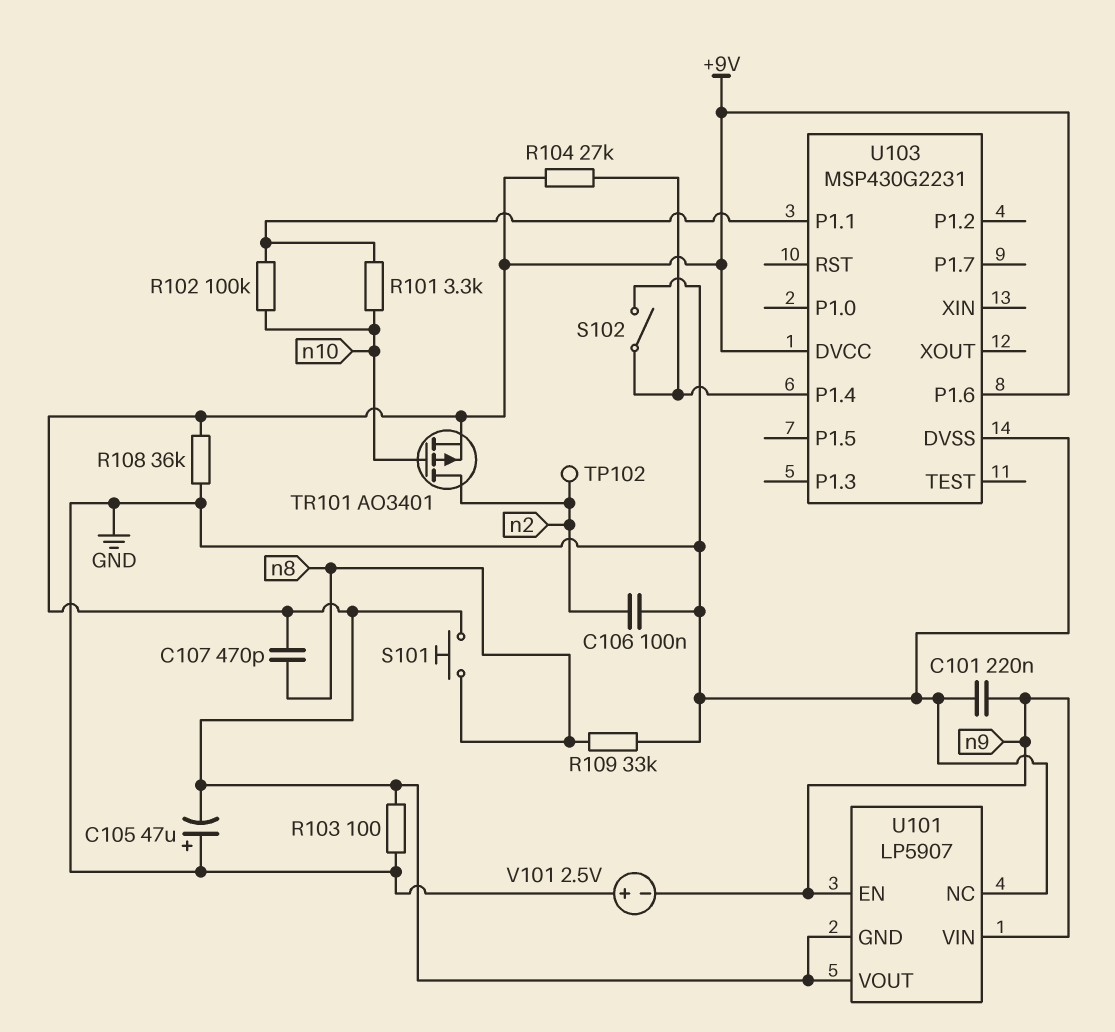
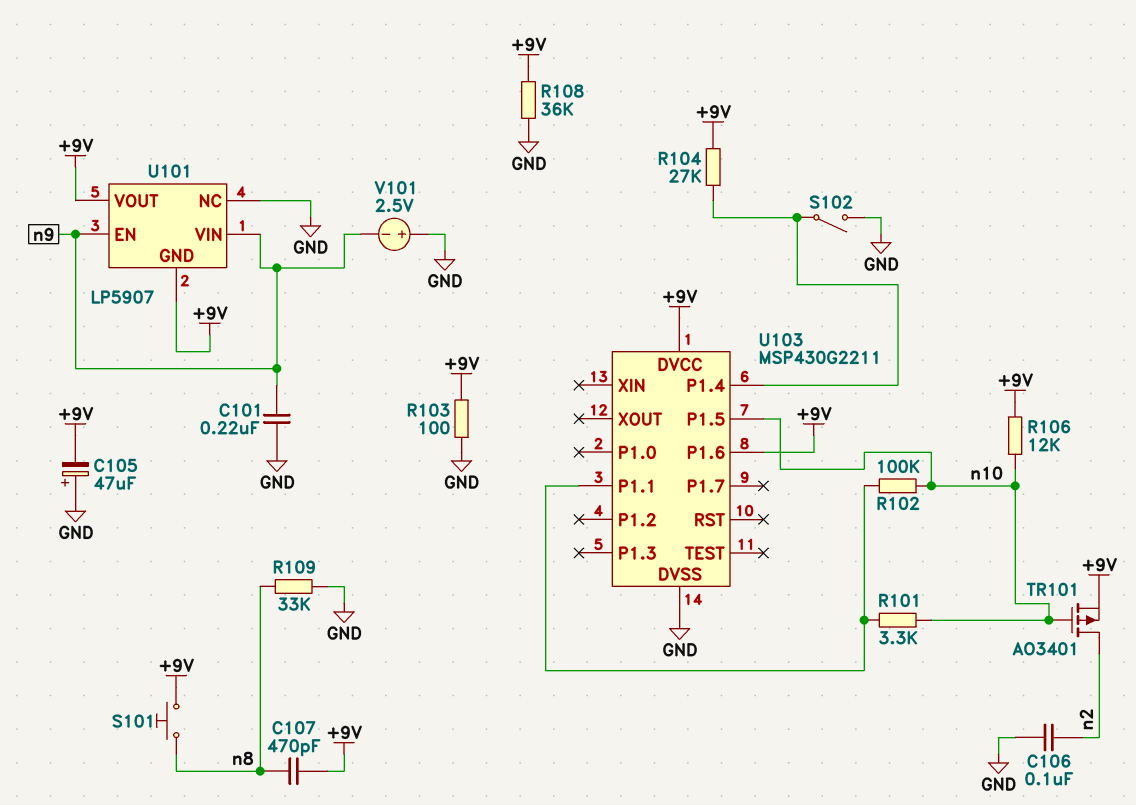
R106: none -> 12k (+9V, n10)
TP102: test point (n2) -> none
U103: MSP430G2231 -> MSP430G2211
U103 pin P1.5: none -> n10

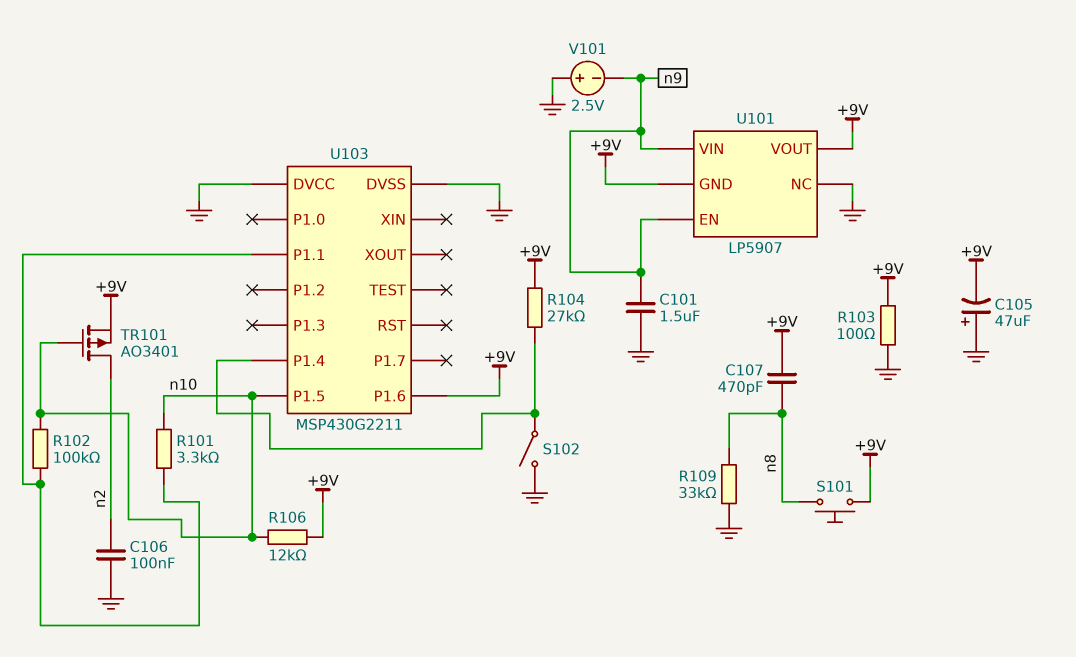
C101: 220nF (GND, n9) -> 1.5uF (GND, n9)
R108: 36k (+9V, GND) -> none
U103 pin DVCC: +9V -> GND

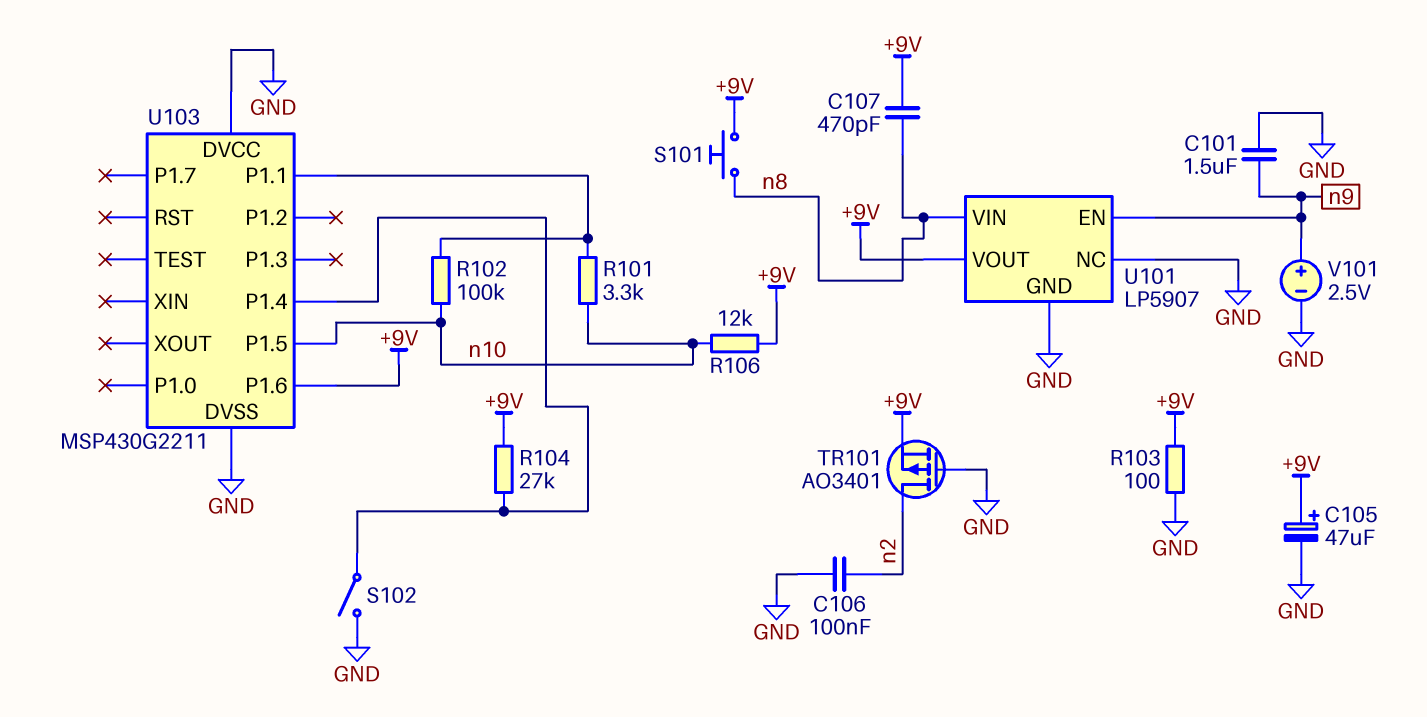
C105: 47uF (plus GND, minus +9V) -> 47uF (plus +9V, minus GND)
R109: 33k (GND, n8) -> none
TR101: PMOS AO3401 (G n10, D n2, S +9V) -> PMOS AO3401 (G GND, D n2, S +9V)
U101 pin GND: +9V -> GND
U101 pin VIN: n9 -> n8
V101: 2.5V (plus GND, minus n9) -> 2.5V (plus n9, minus GND)

